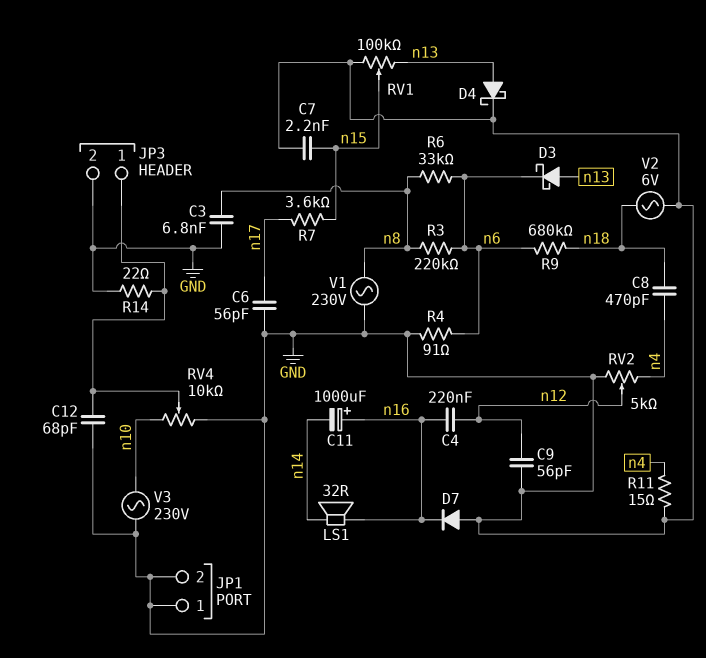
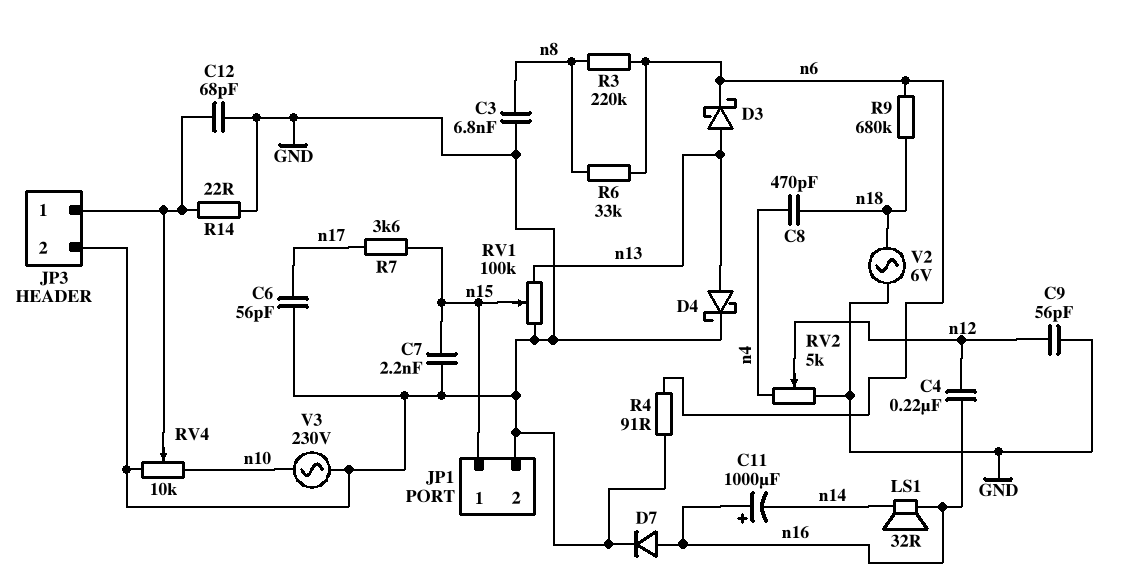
D7: diode (A GND, K n16) -> diode (A n16, K GND)
JP1 pin 1: GND -> n15
R11: 15 (GND, n4) -> none
V1: AC 230V (GND, n8) -> none

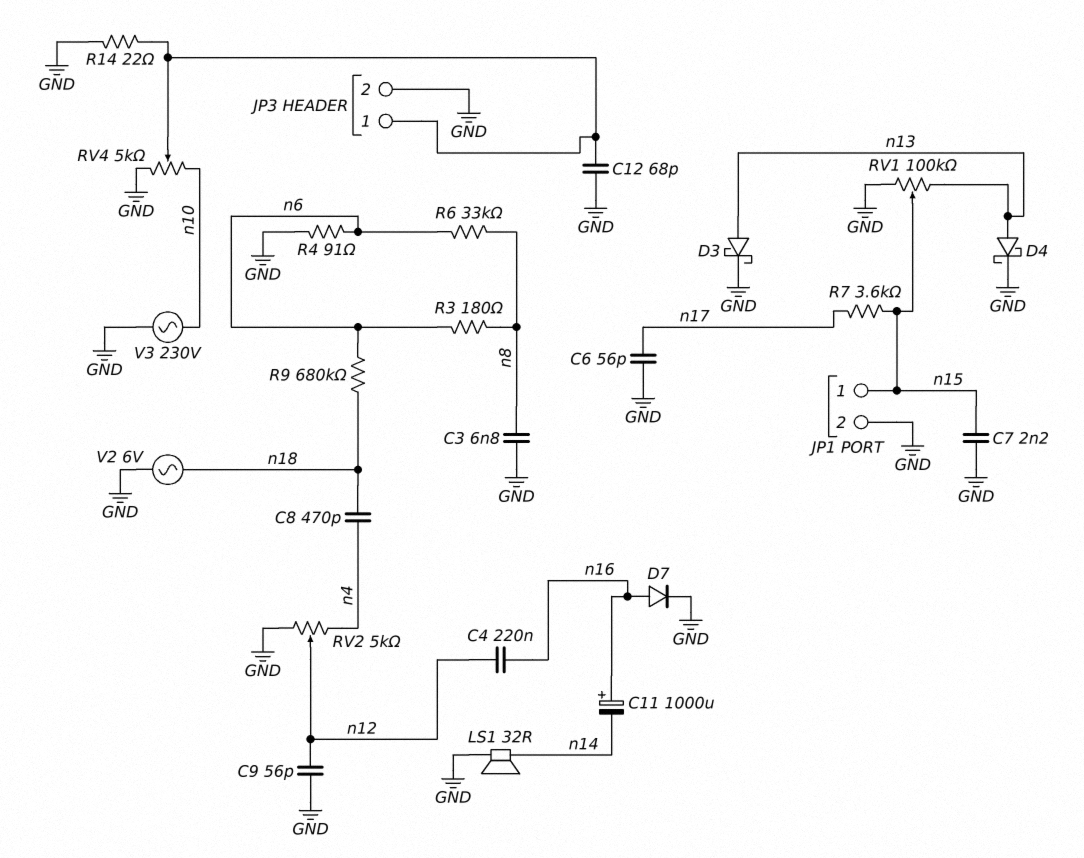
D3: schottky (A n13, K n6) -> schottky (A n13, K GND)
LS1: speaker 32R (n14, n16) -> speaker 32R (GND, n14)
R3: 220k (n6, n8) -> 180 (n6, n8)
RV4: 10k (GND, n10, wiper JP3/1) -> 5k (GND, n10, wiper JP3/1)

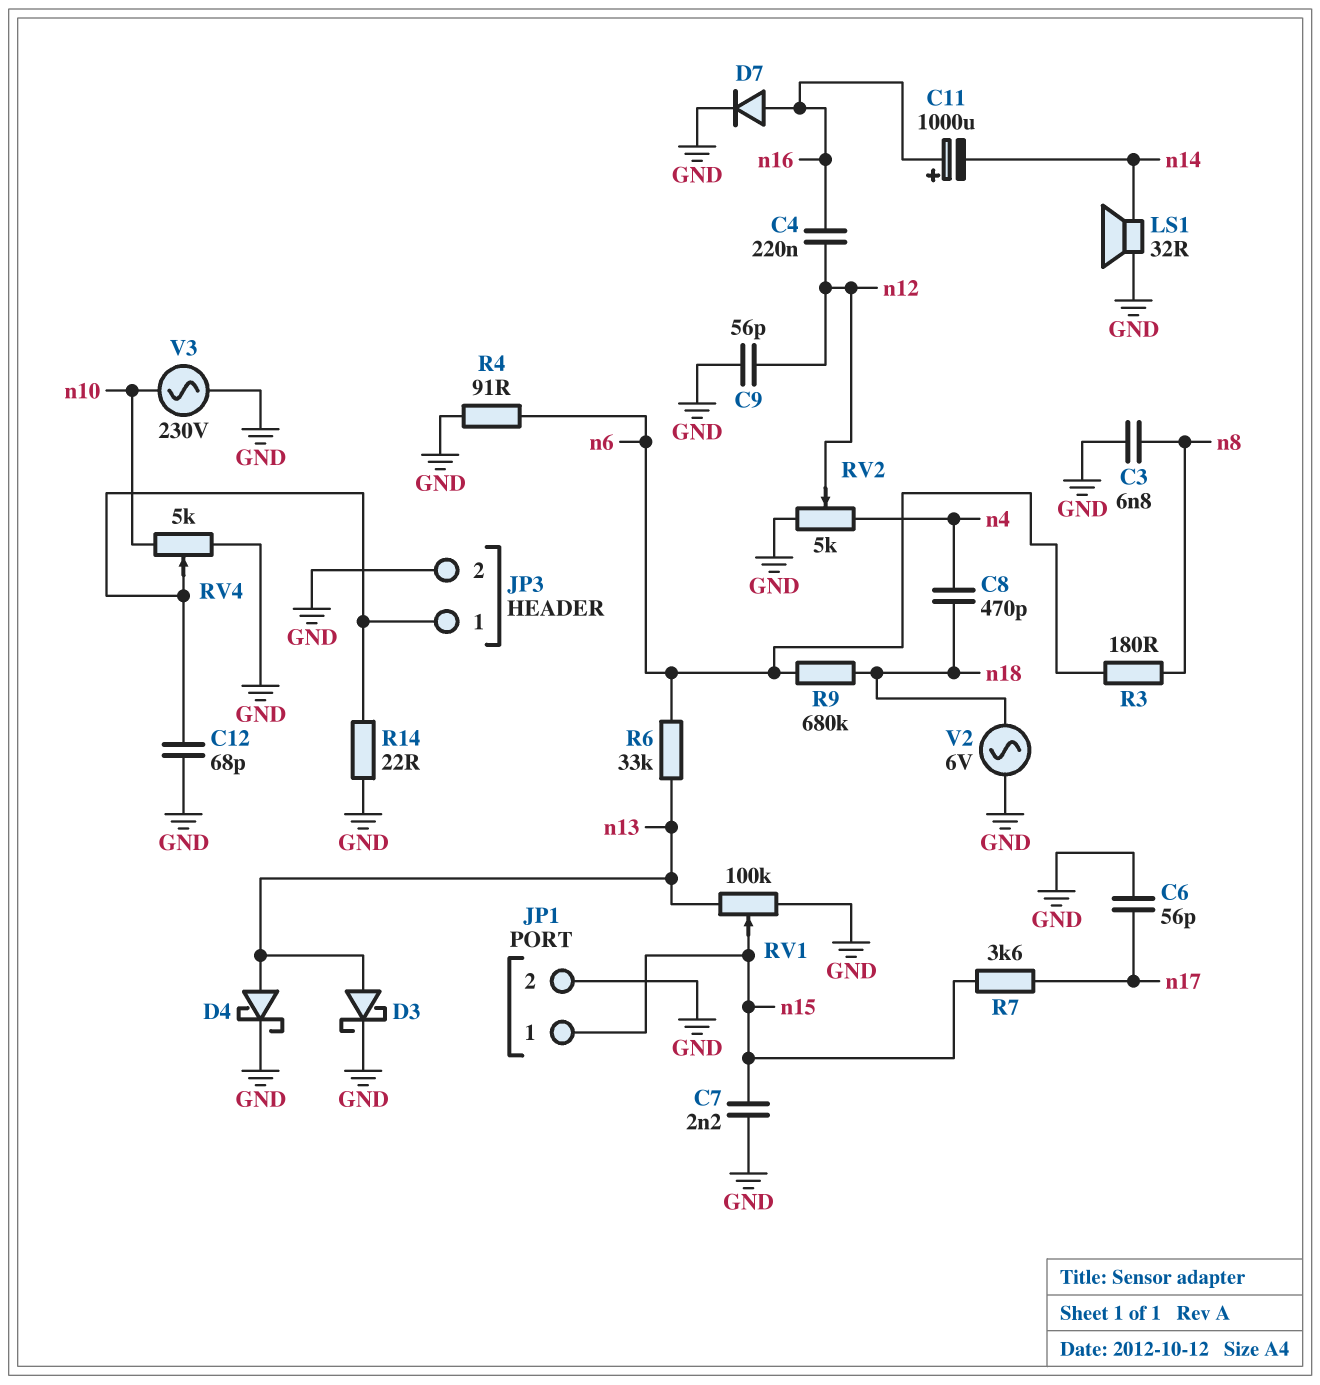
R6: 33k (n6, n8) -> 33k (n6, n13)

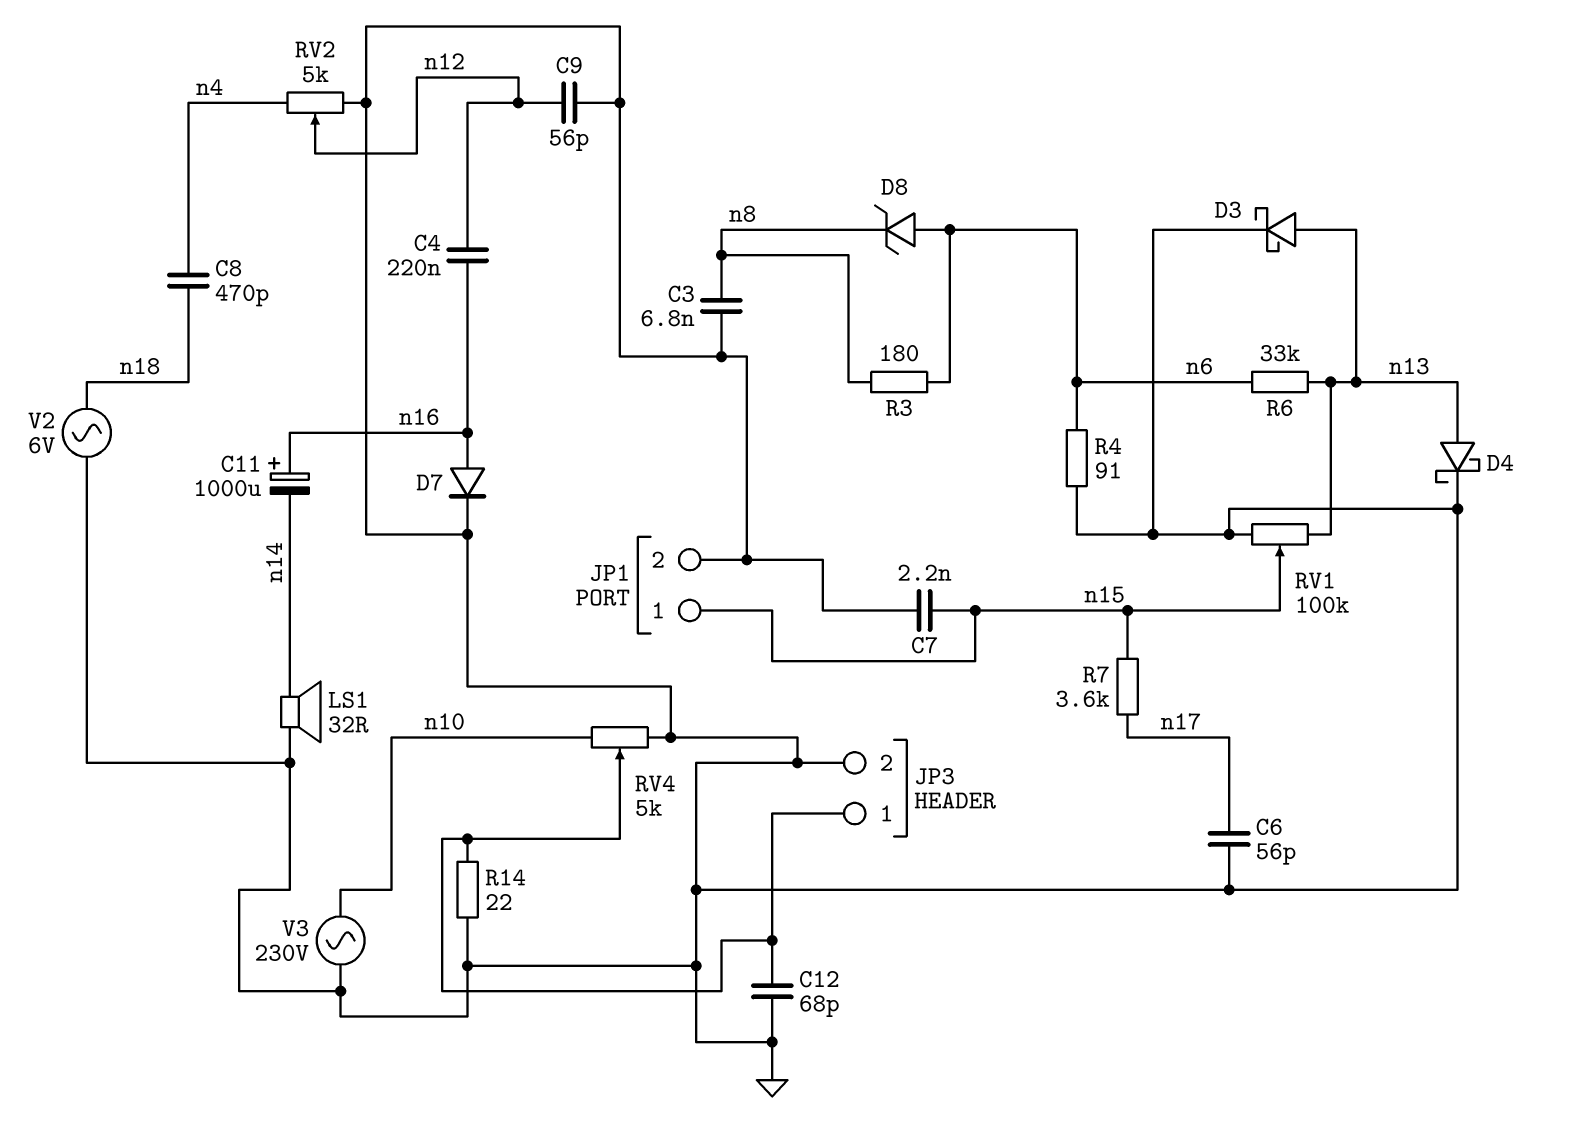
D8: none -> zener (A n6, K n8)
R9: 680k (n6, n18) -> none

